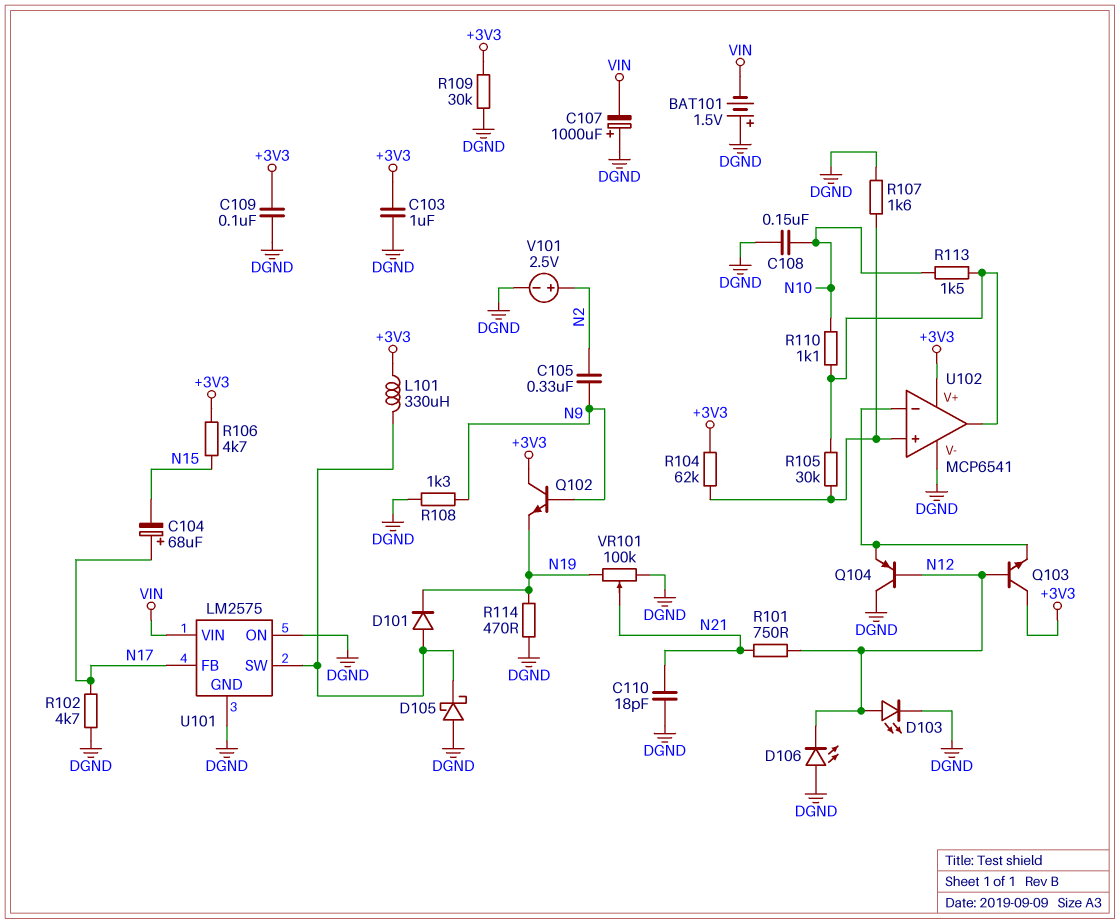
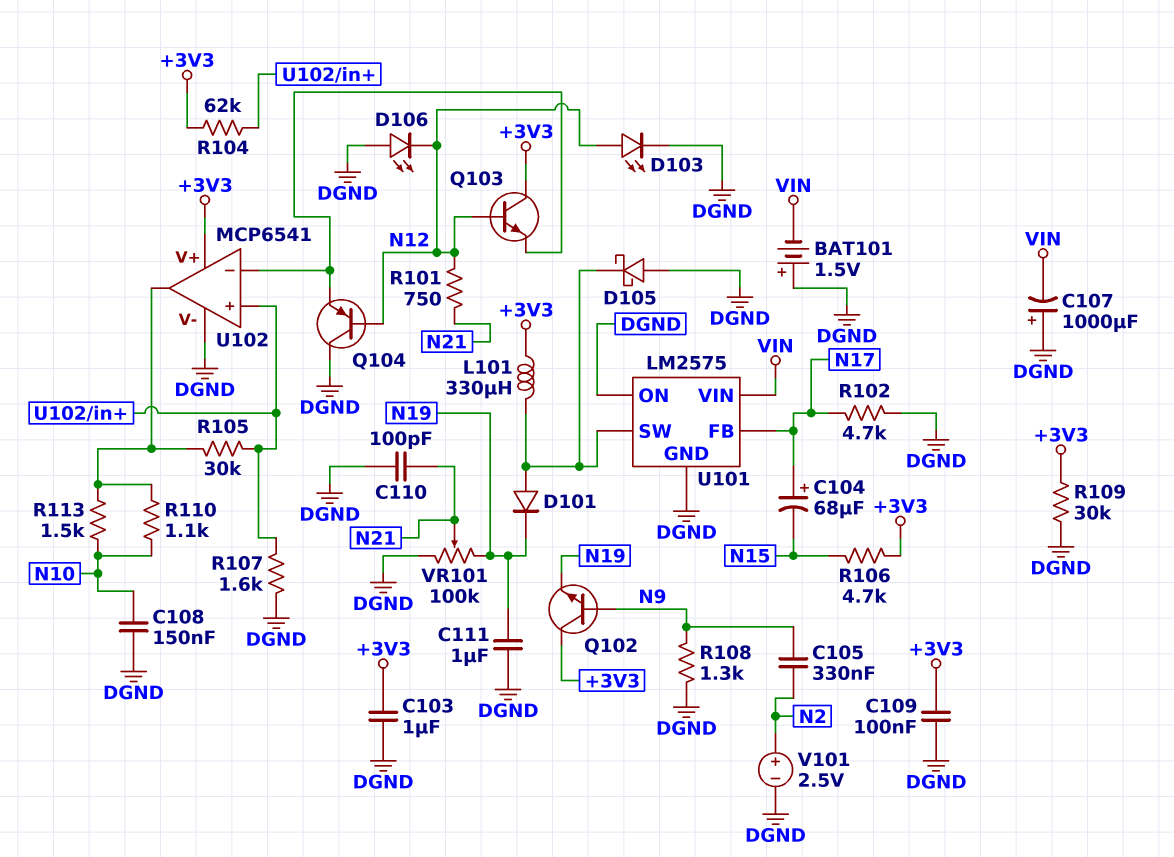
C110: 18pF (DGND, N21) -> 100pF (DGND, N21)
C111: none -> 1uF (DGND, N19)
R114: 470 (DGND, N19) -> none

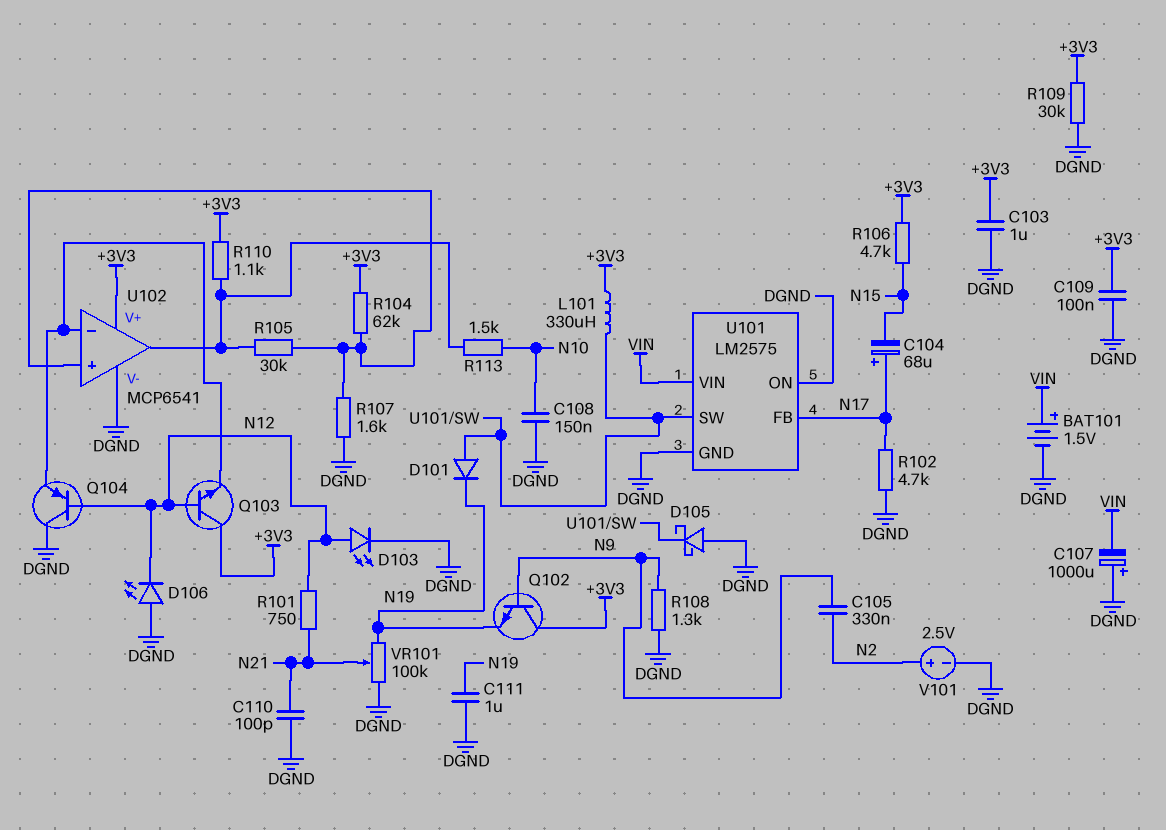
BAT101: 1.5V (plus DGND, minus VIN) -> 1.5V (plus VIN, minus DGND)
R110: 1.1k (N10, U102/out) -> 1.1k (+3V3, U102/out)

